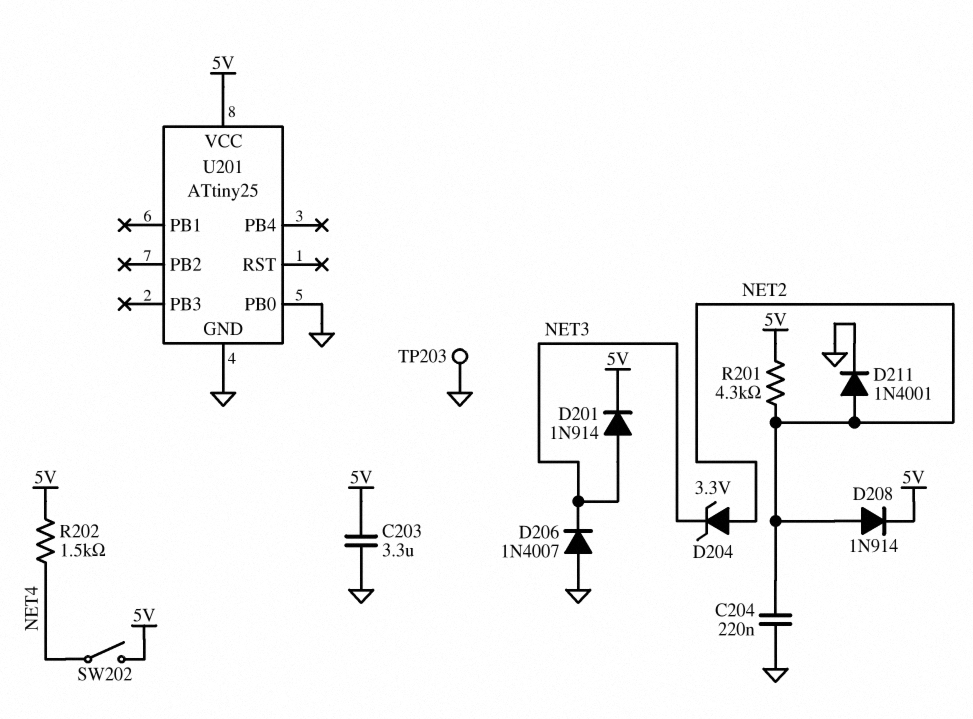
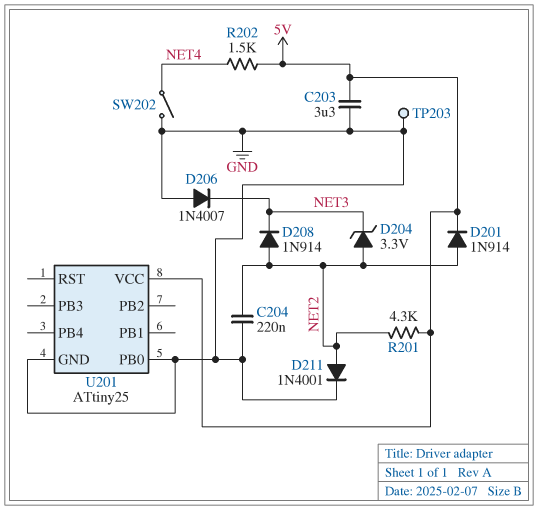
D201: diode 1N914 (A NET3, K 5V) -> diode 1N914 (A NET2, K 5V)
D208: diode 1N914 (A NET2, K 5V) -> diode 1N914 (A NET2, K NET3)
SW202: switch (5V, NET4) -> switch (GND, NET4)

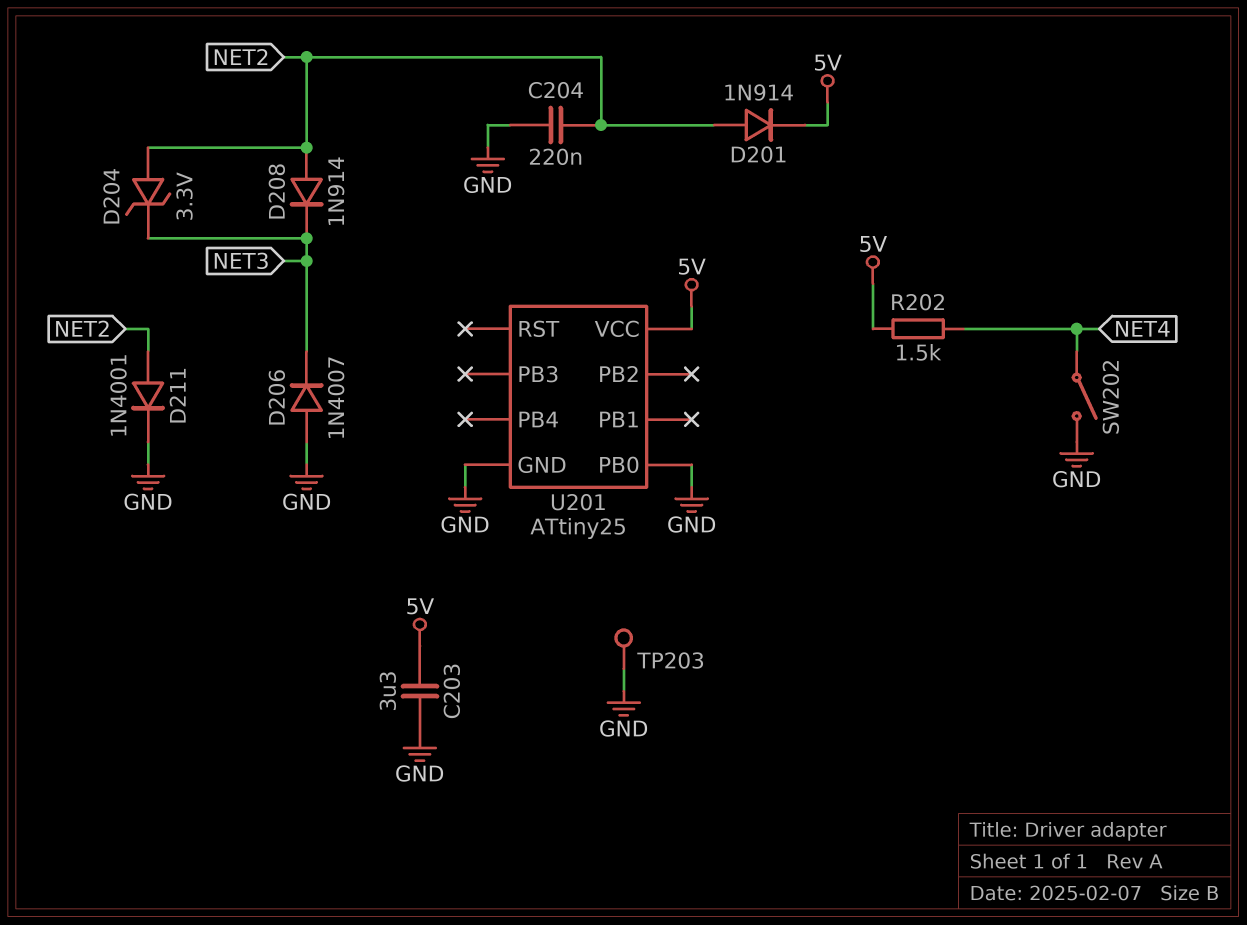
R201: 4.3k (5V, NET2) -> none

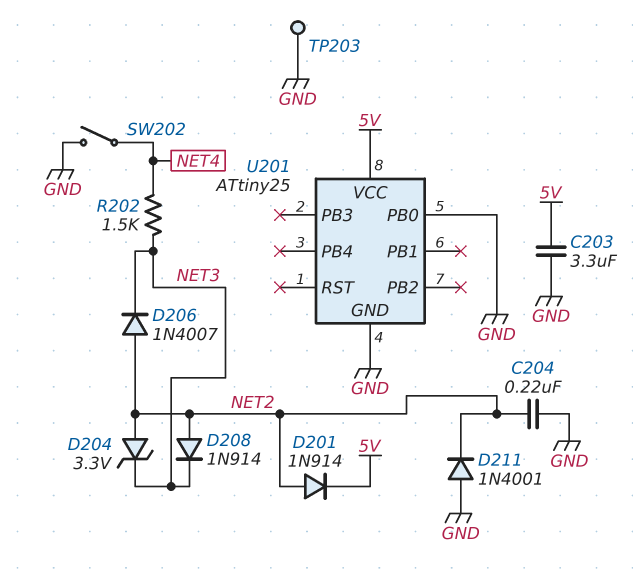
D206: diode 1N4007 (A GND, K NET3) -> diode 1N4007 (A NET2, K NET3)
D211: diode 1N4001 (A NET2, K GND) -> diode 1N4001 (A GND, K NET2)
R202: 1.5k (5V, NET4) -> 1.5k (NET3, NET4)

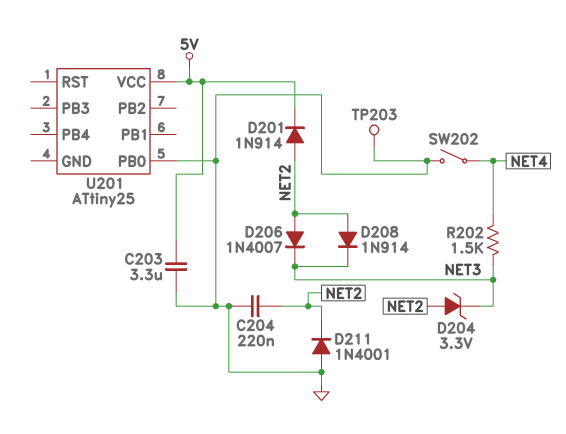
U201 pin GND: GND -> none

